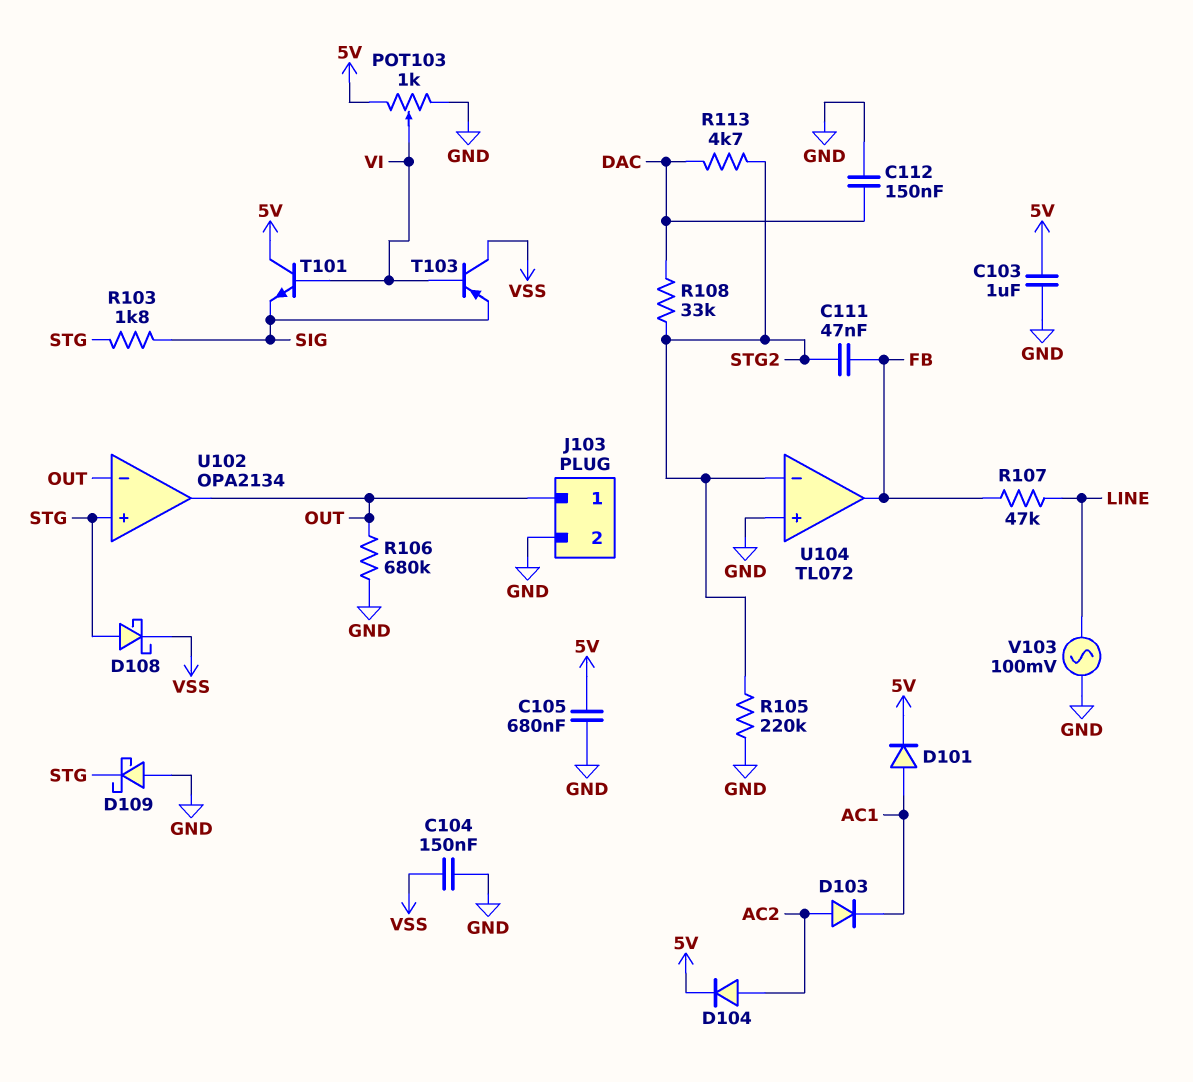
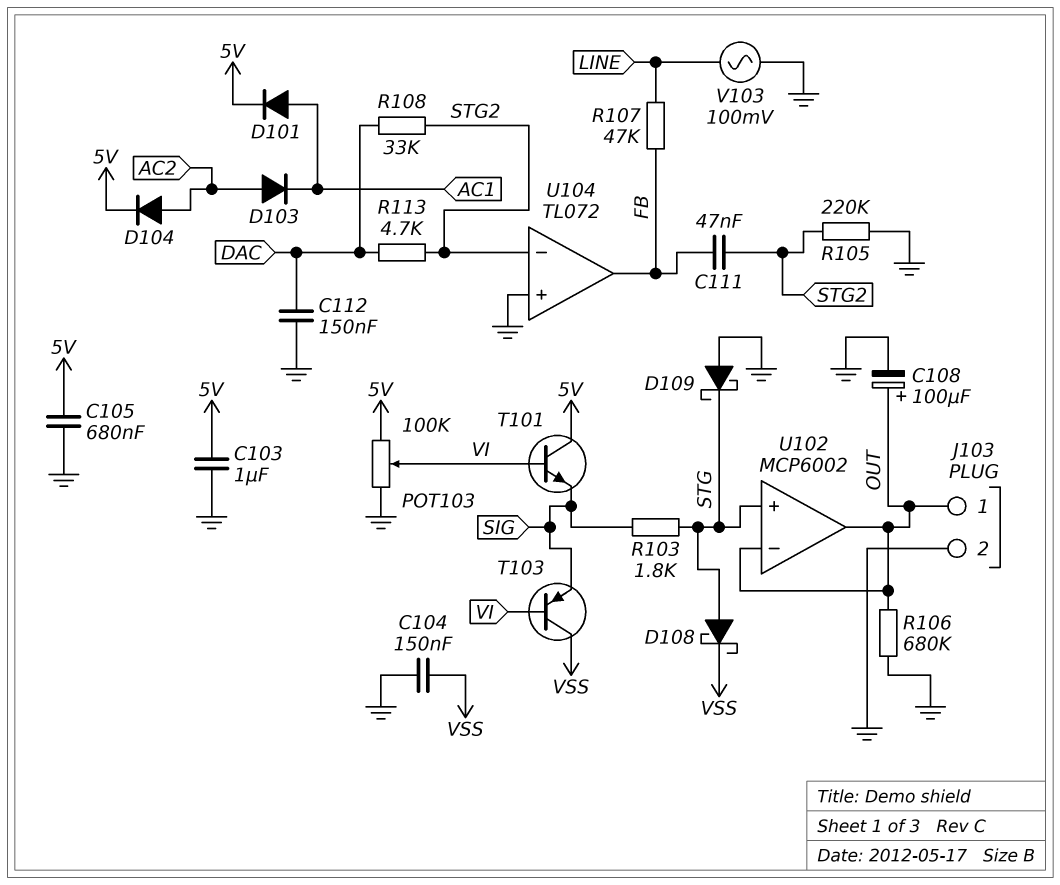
C108: none -> 100uF (plus OUT, minus GND)
POT103: 1k (5V, GND, wiper VI) -> 100k (5V, GND, wiper VI)
U102: OPA2134 -> MCP6002

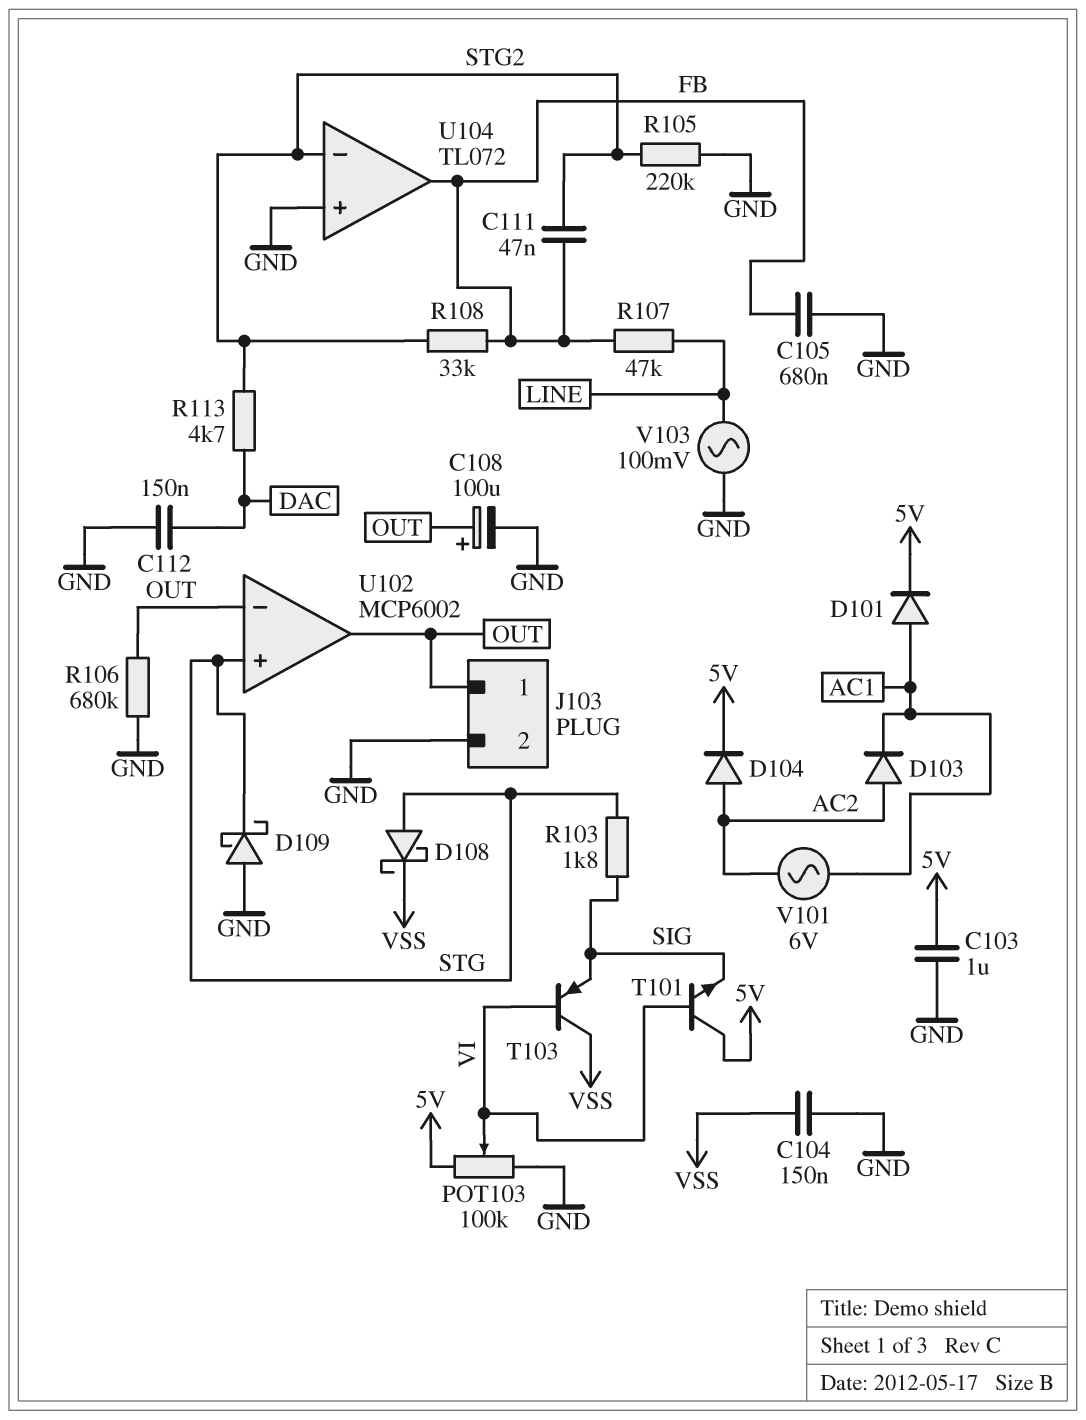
C105: 680nF (5V, GND) -> 680nF (FB, GND)
R108: 33k (DAC, STG2) -> 33k (FB, STG2)
V101: none -> AC 6V (AC1, AC2)

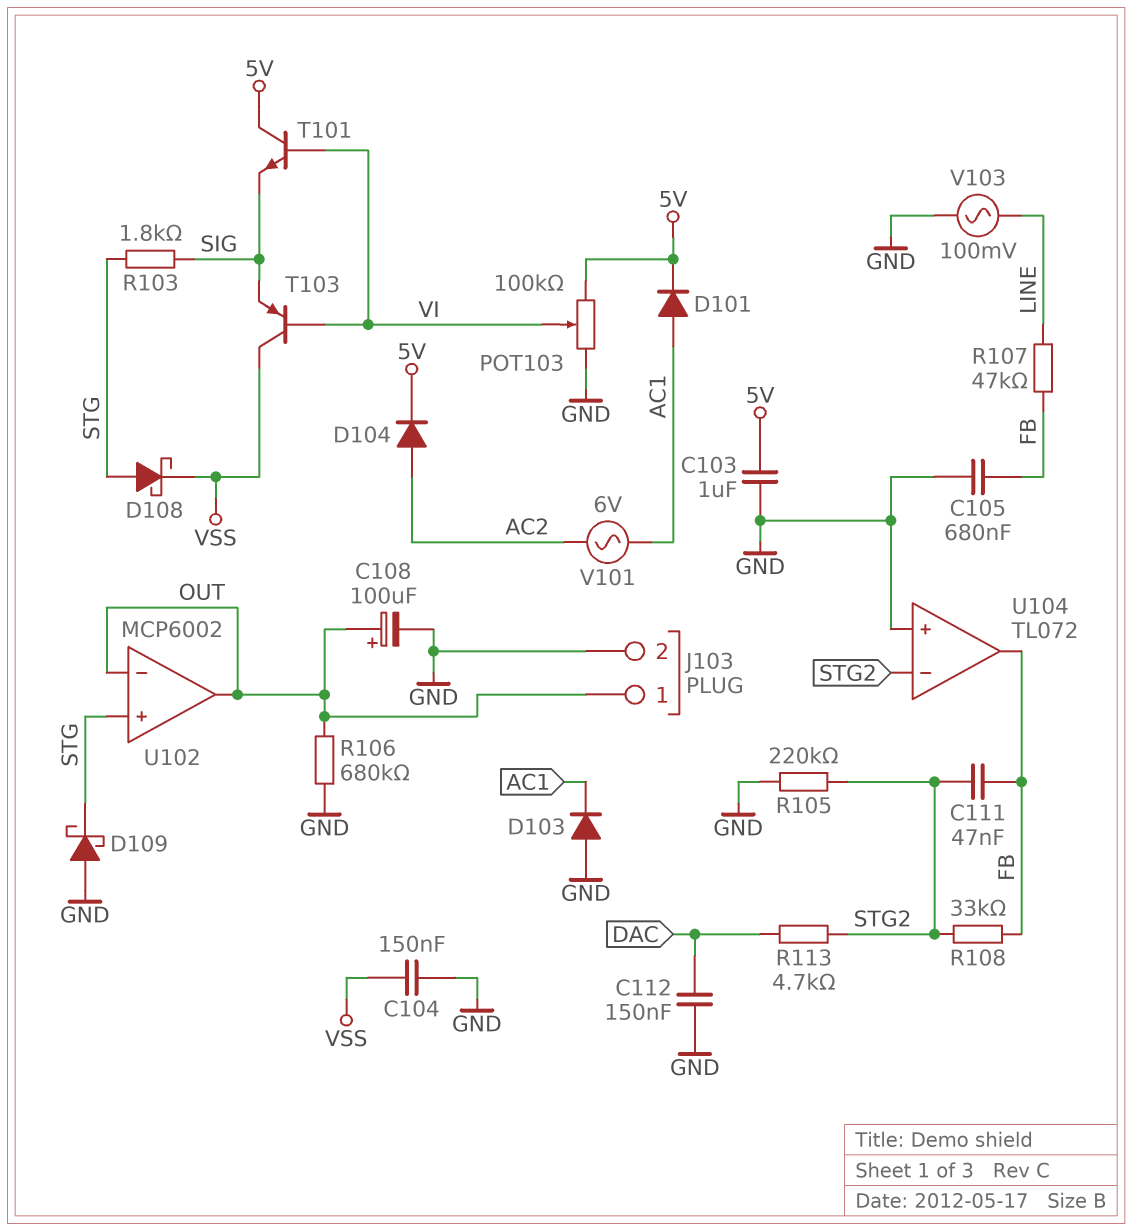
D103: diode (A AC2, K AC1) -> diode (A GND, K AC1)

